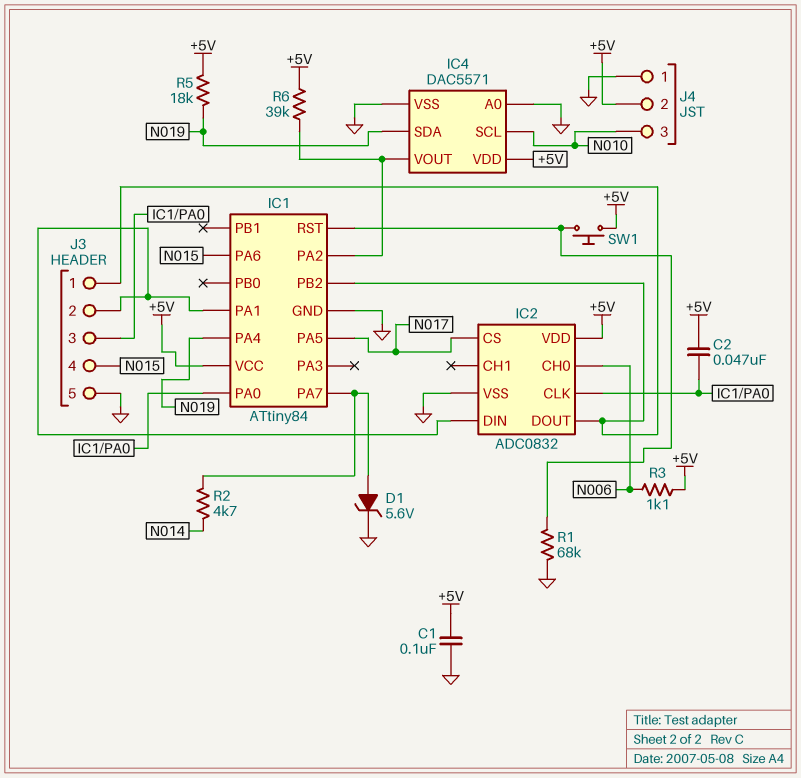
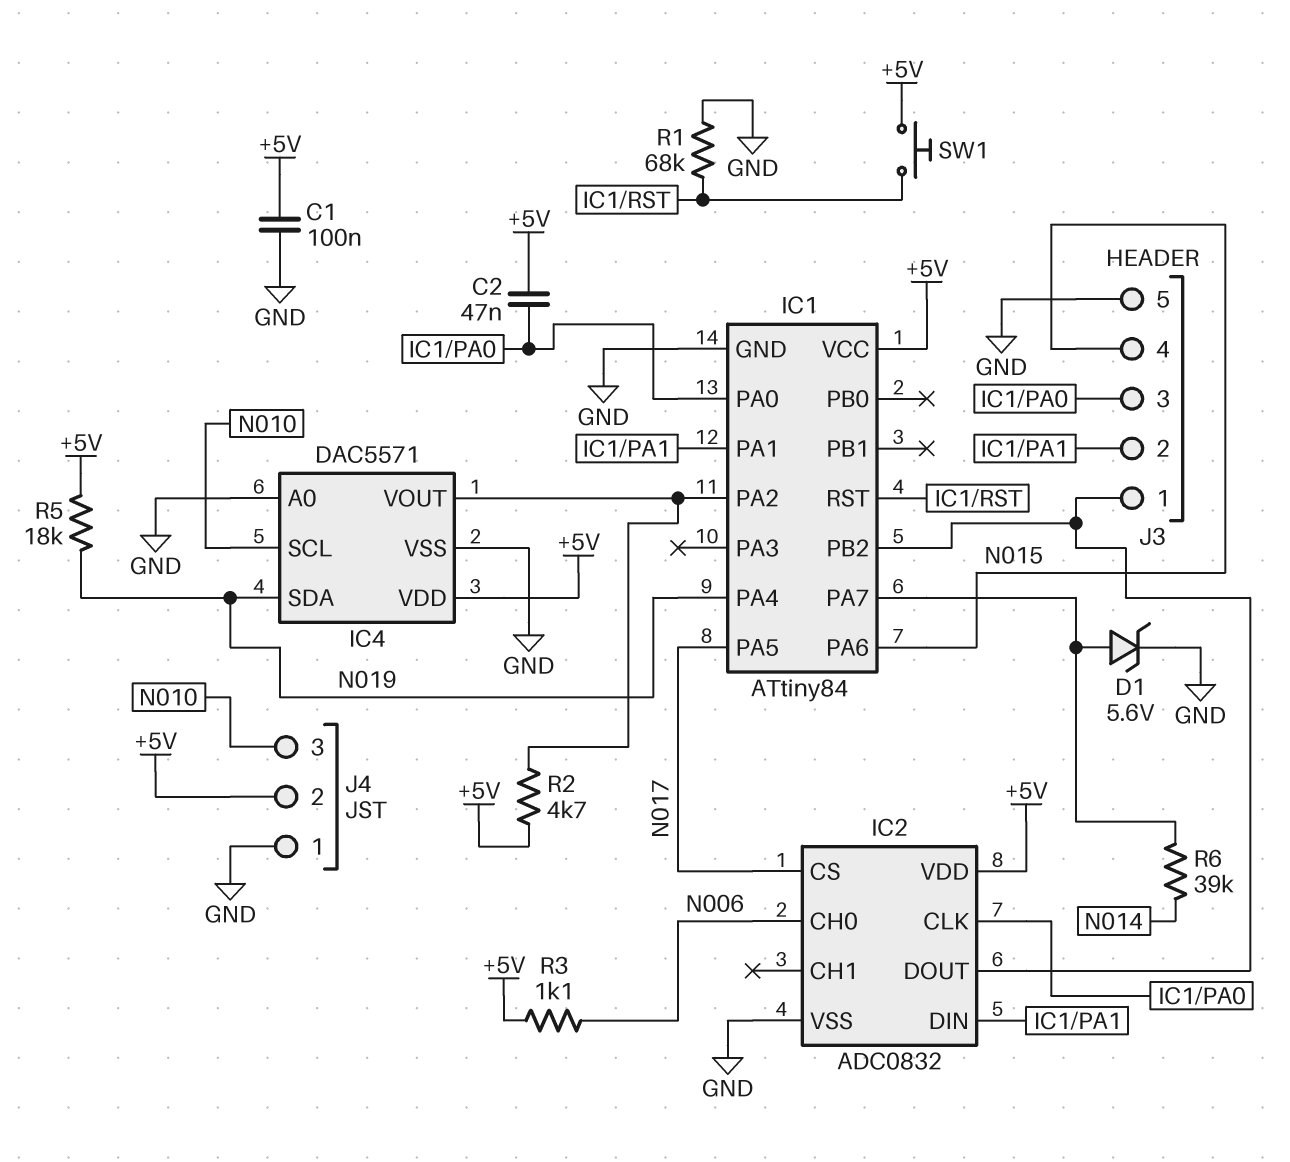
R2: 4.7k (IC1/PA7, N014) -> 4.7k (+5V, IC1/PA2)
R6: 39k (+5V, IC1/PA2) -> 39k (IC1/PA7, N014)

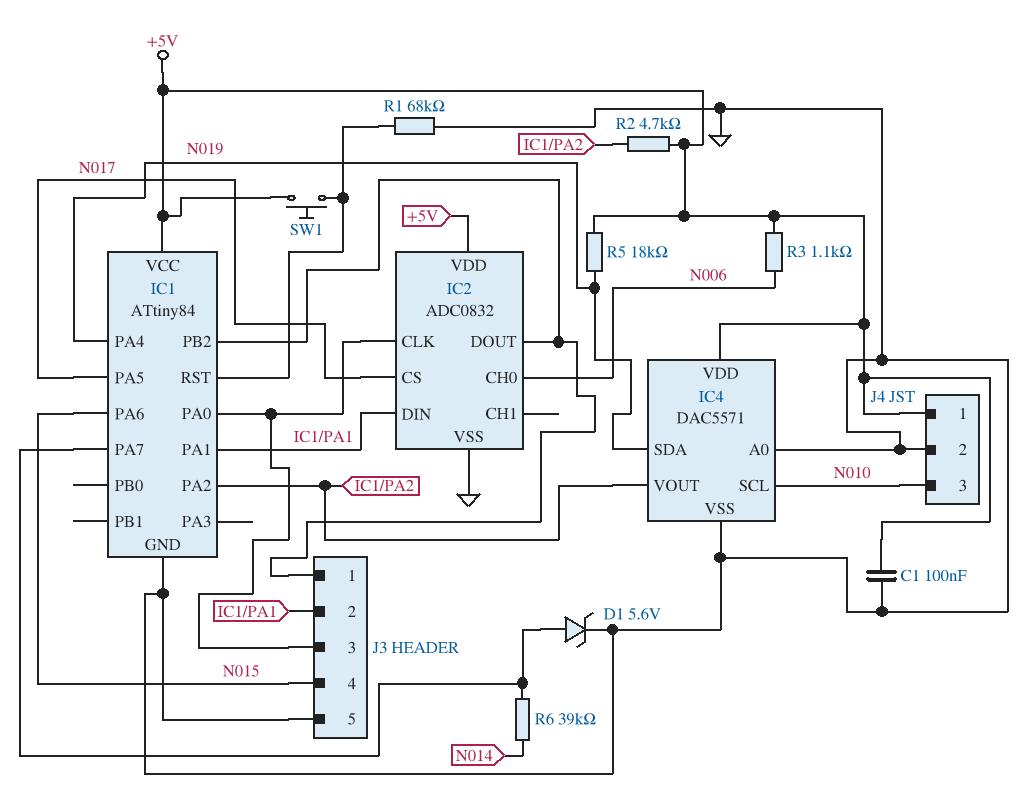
C2: 47nF (+5V, IC1/PA0) -> none
J4 pin 1: GND -> +5V
J4 pin 2: +5V -> GND

